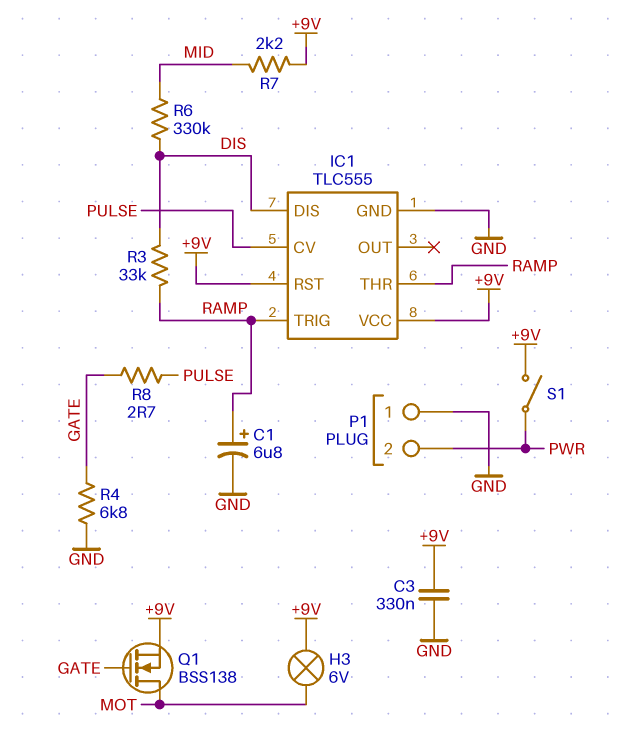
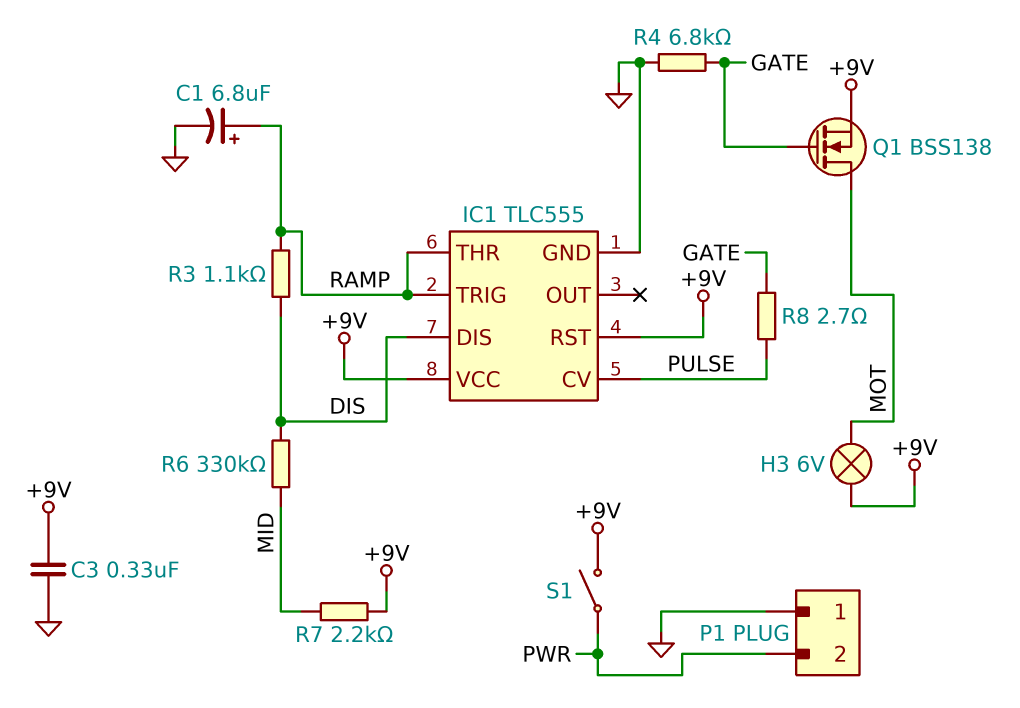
R3: 33k (DIS, RAMP) -> 1.1k (DIS, RAMP)

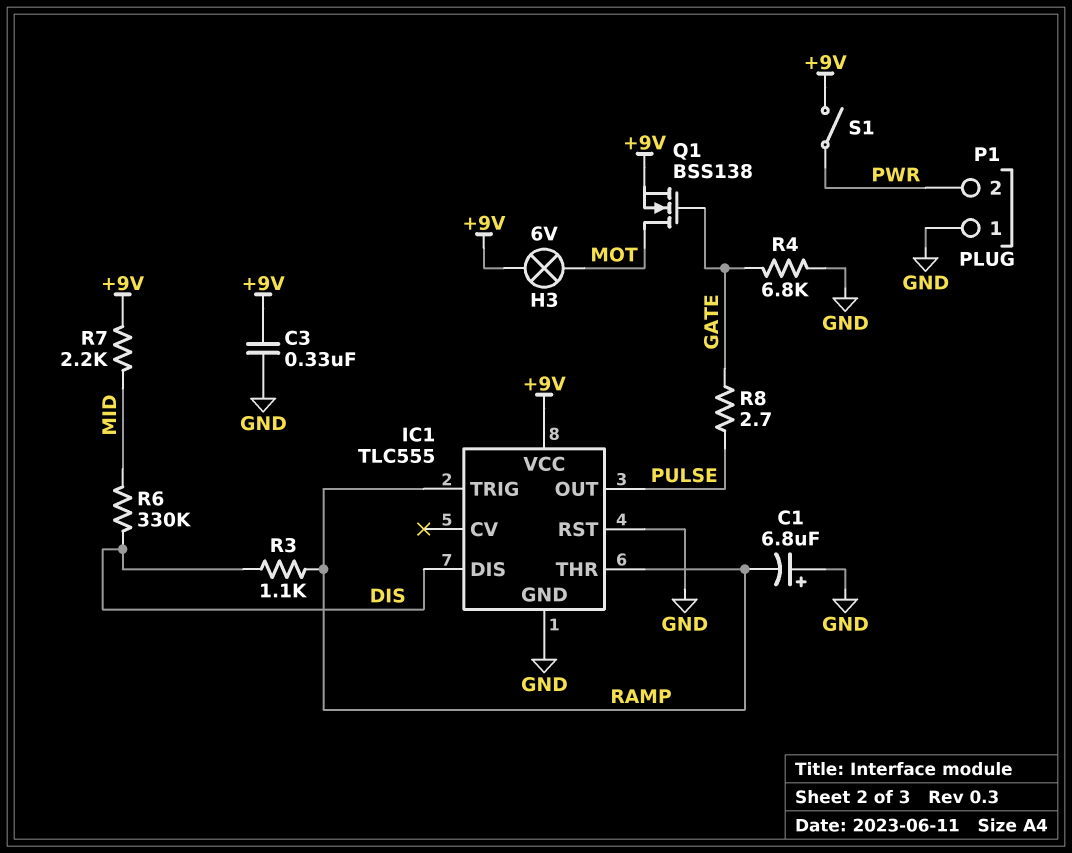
C1: 6.8uF (plus RAMP, minus GND) -> 6.8uF (plus GND, minus RAMP)
IC1 pin CV: PULSE -> none
IC1 pin OUT: none -> PULSE
IC1 pin RST: +9V -> GND

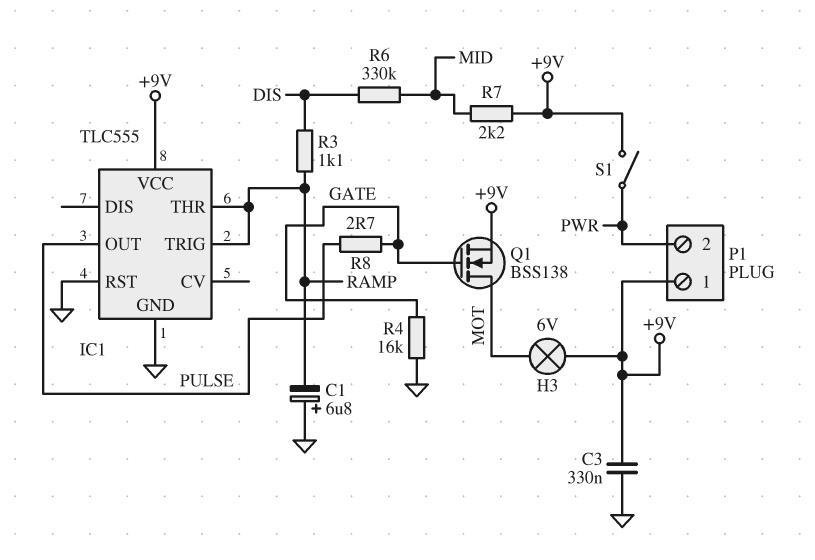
IC1 pin DIS: DIS -> none
P1 pin 1: GND -> +9V
R4: 6.8k (GATE, GND) -> 16k (GATE, GND)

